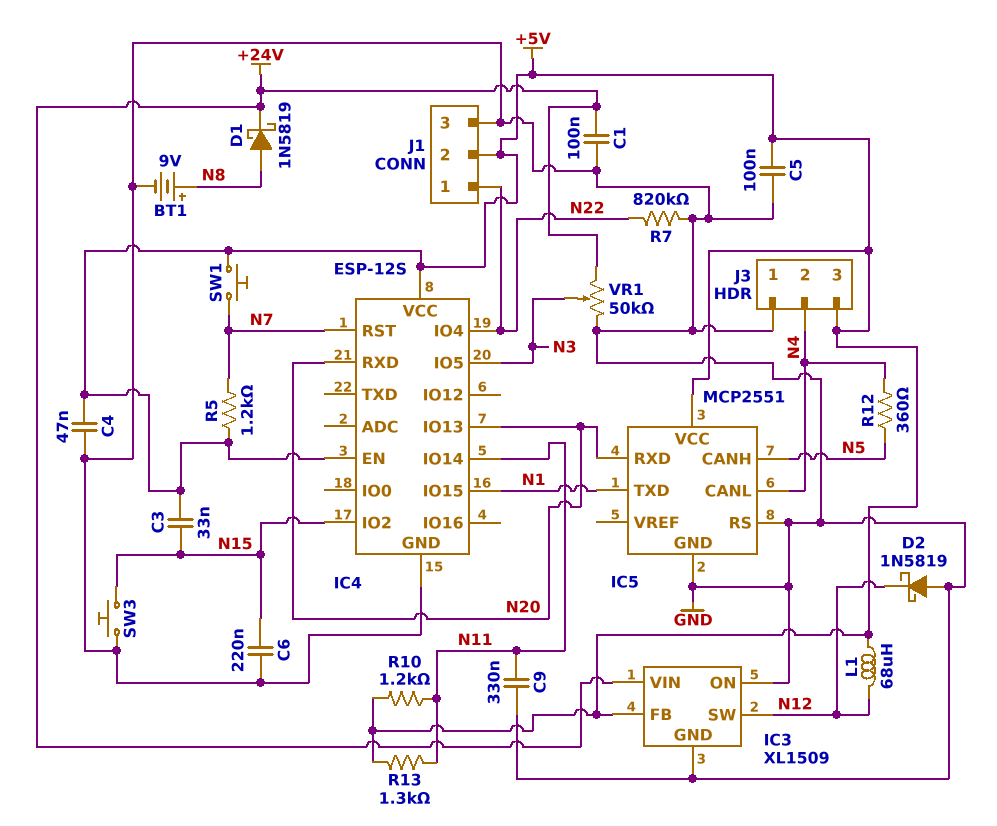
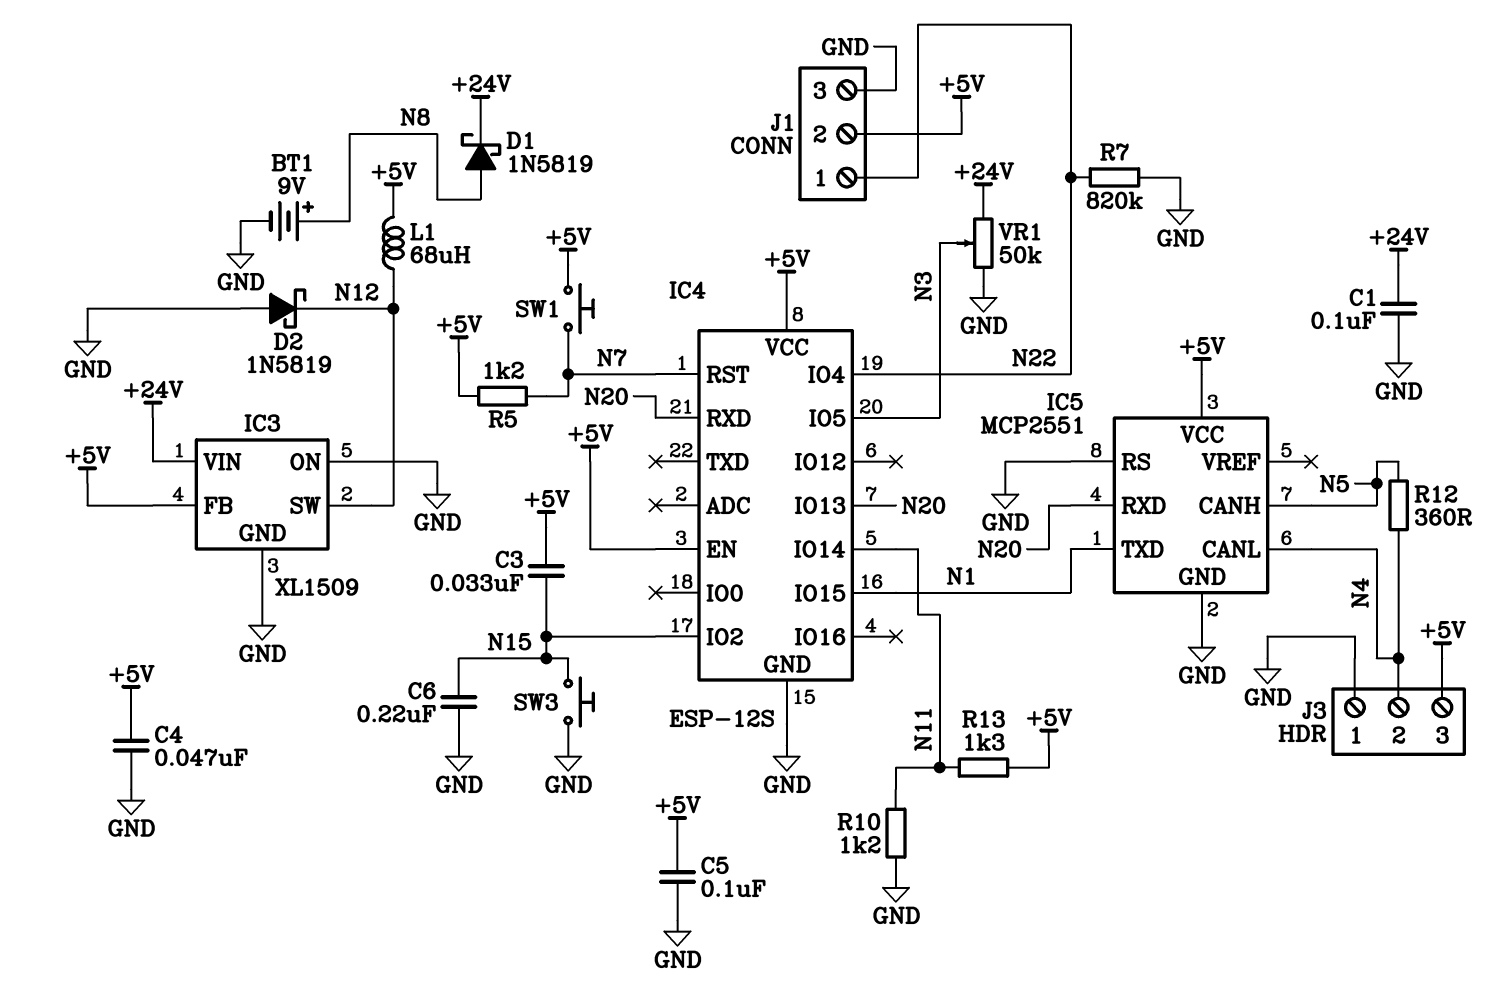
C9: 330nF (GND, N11) -> none
R10: 1.2k (+5V, N11) -> 1.2k (GND, N11)

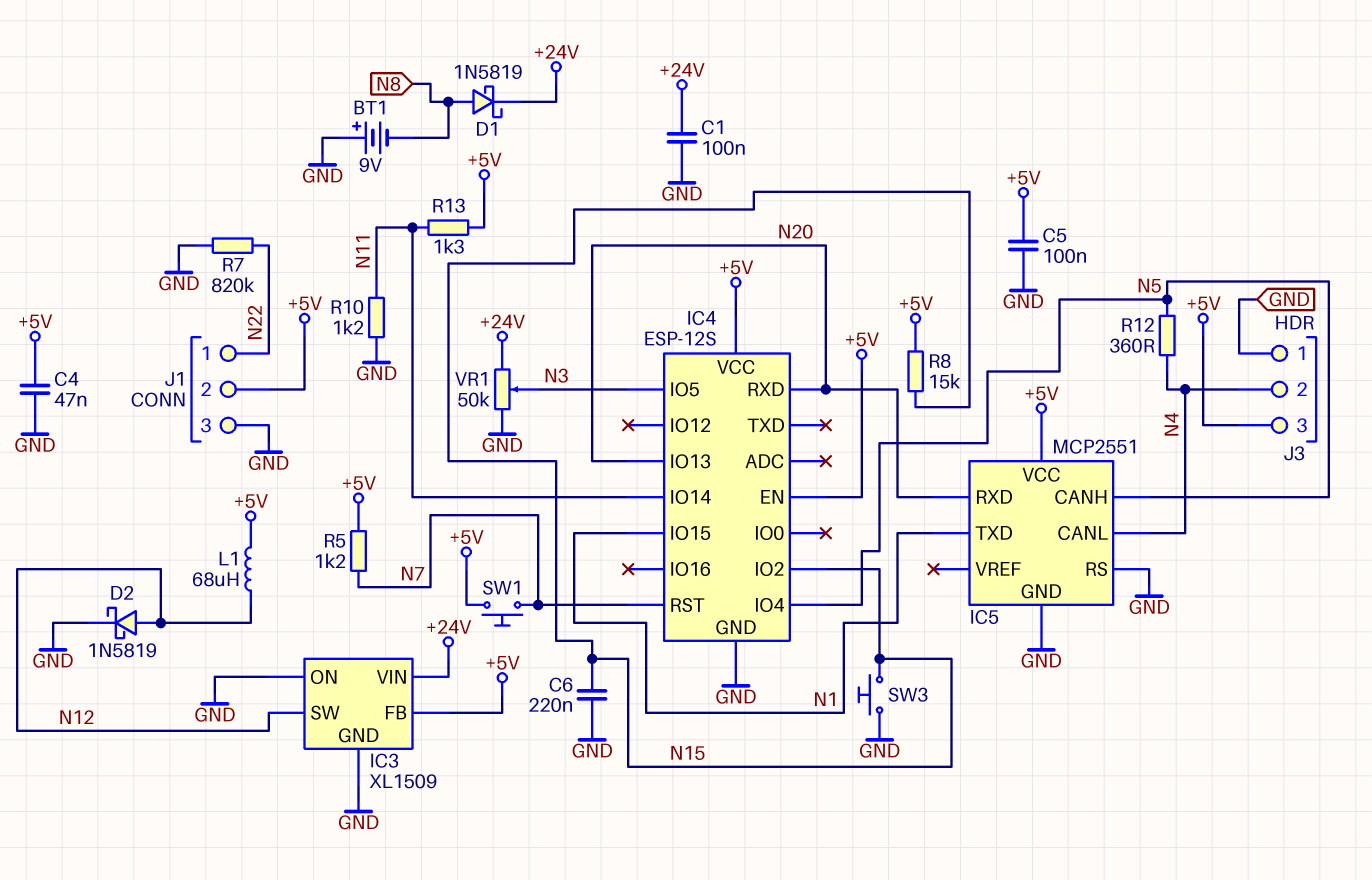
BT1: 9V (plus N8, minus GND) -> 9V (plus GND, minus N8)
C3: 33nF (+5V, N15) -> none
D2: schottky 1N5819 (A GND, K N12) -> schottky 1N5819 (A N12, K GND)
IC4 pin IO4: N22 -> N5
R8: none -> 15k (+5V, N15)

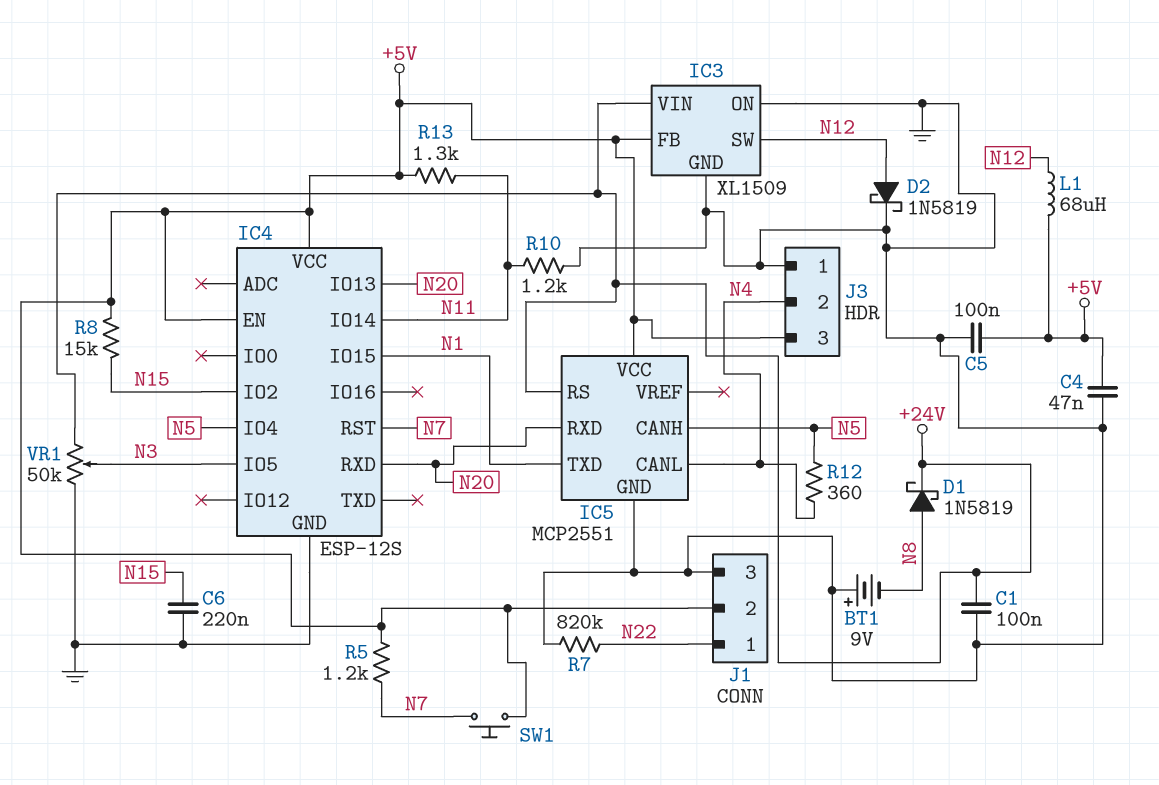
IC5 pin RS: GND -> +24V
SW3: button (GND, N15) -> none

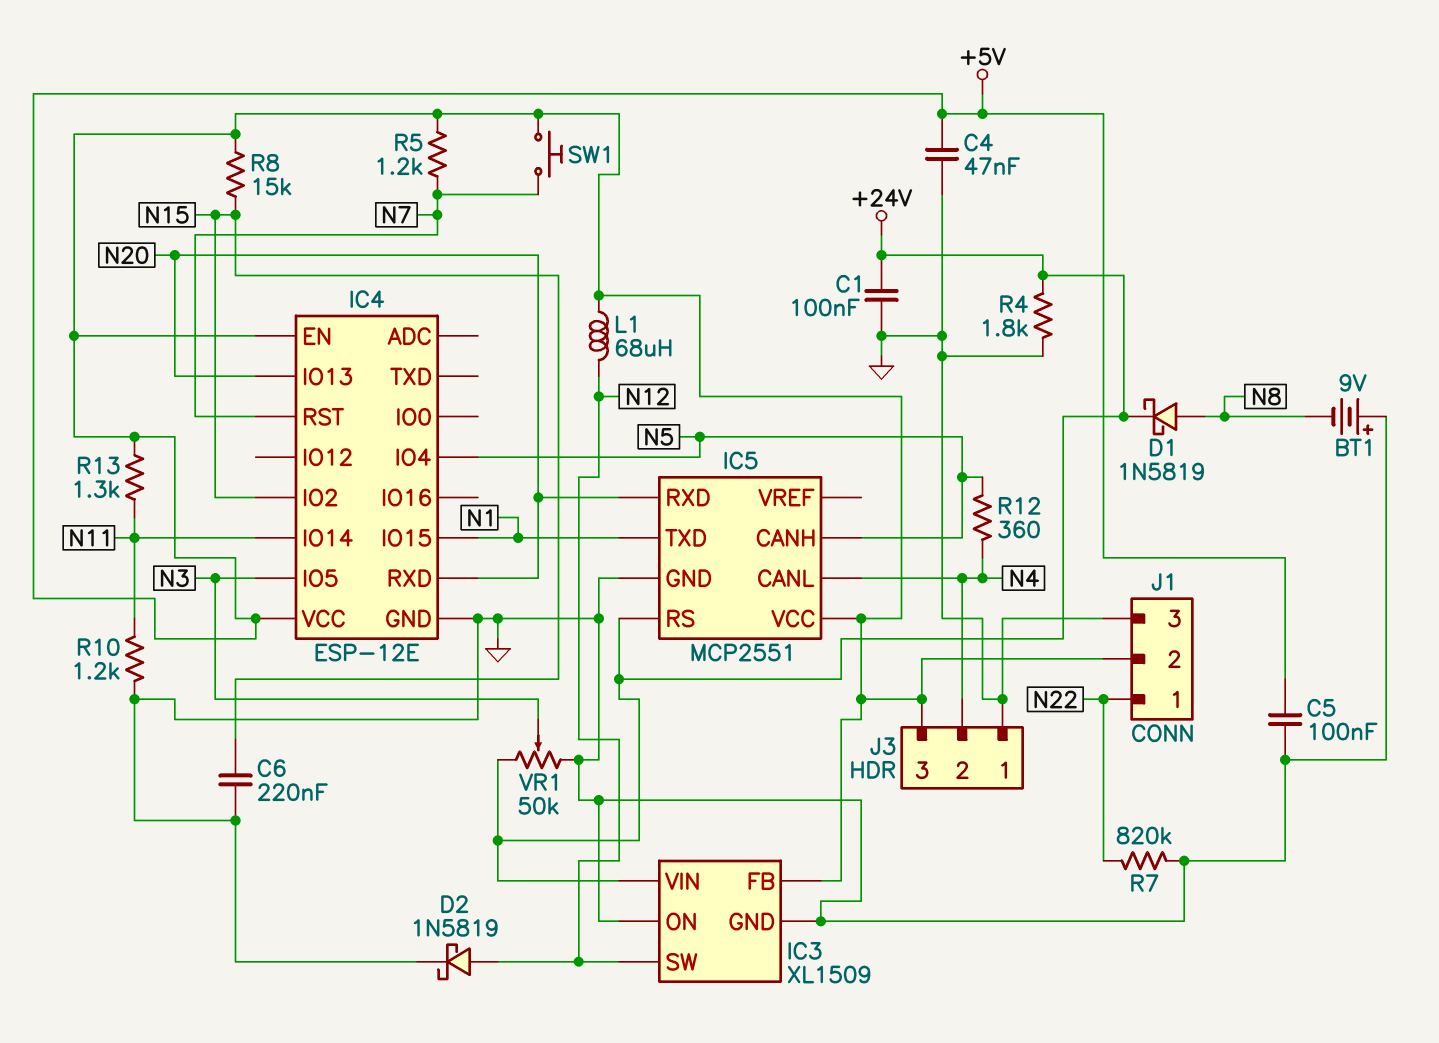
IC4: ESP-12S -> ESP-12E
R4: none -> 1.8k (+24V, GND)

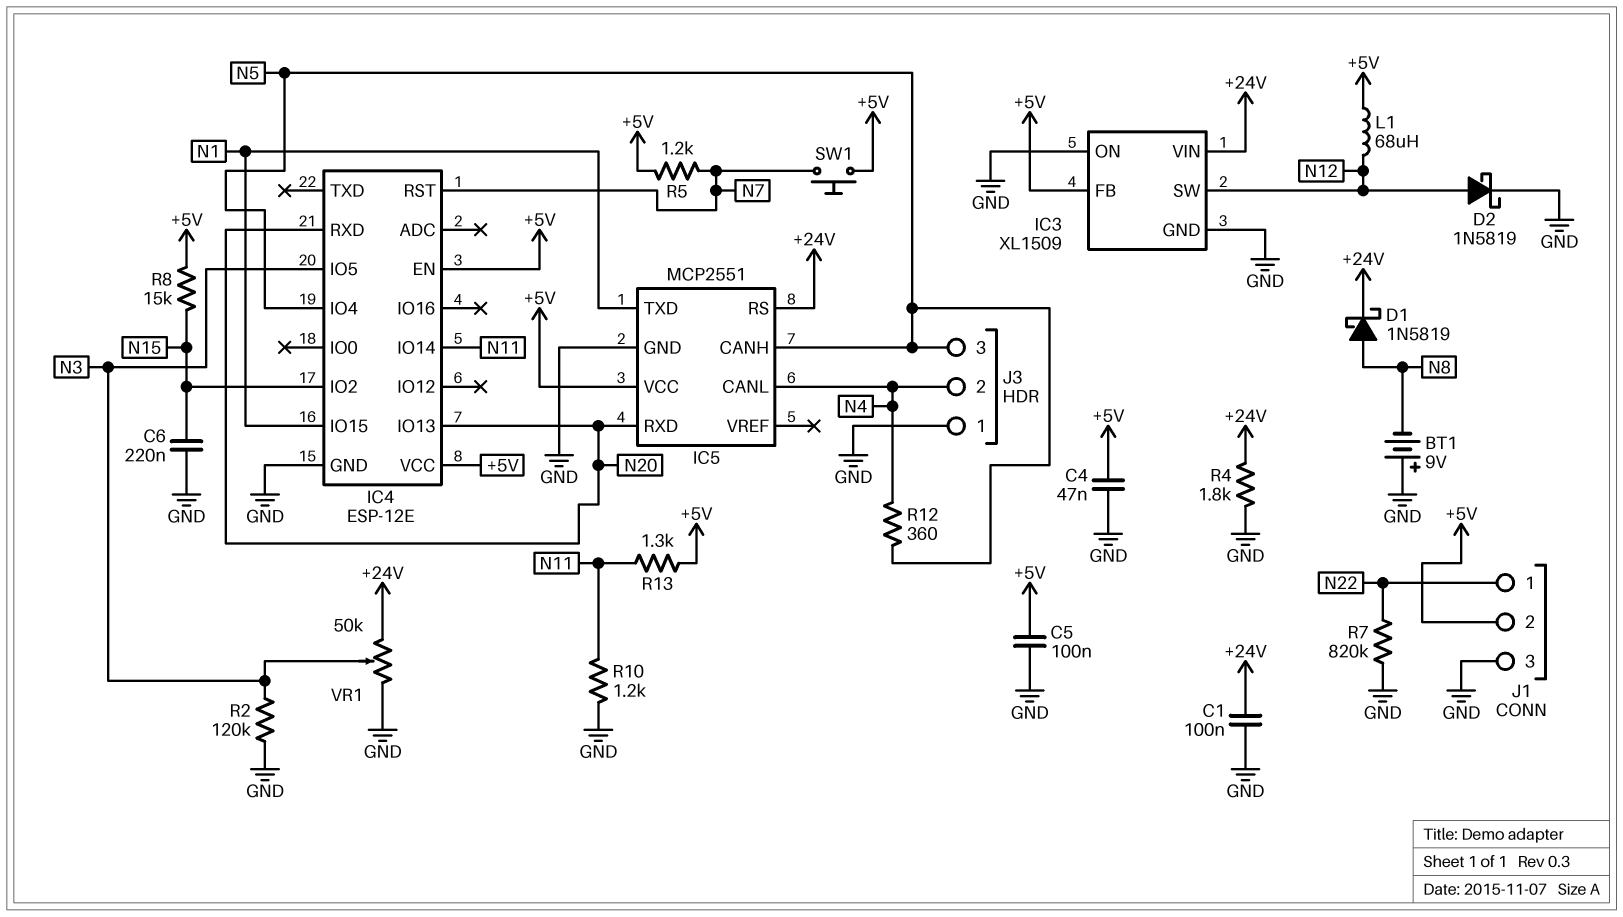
J3 pin 3: +5V -> N5
R2: none -> 120k (GND, N3)

